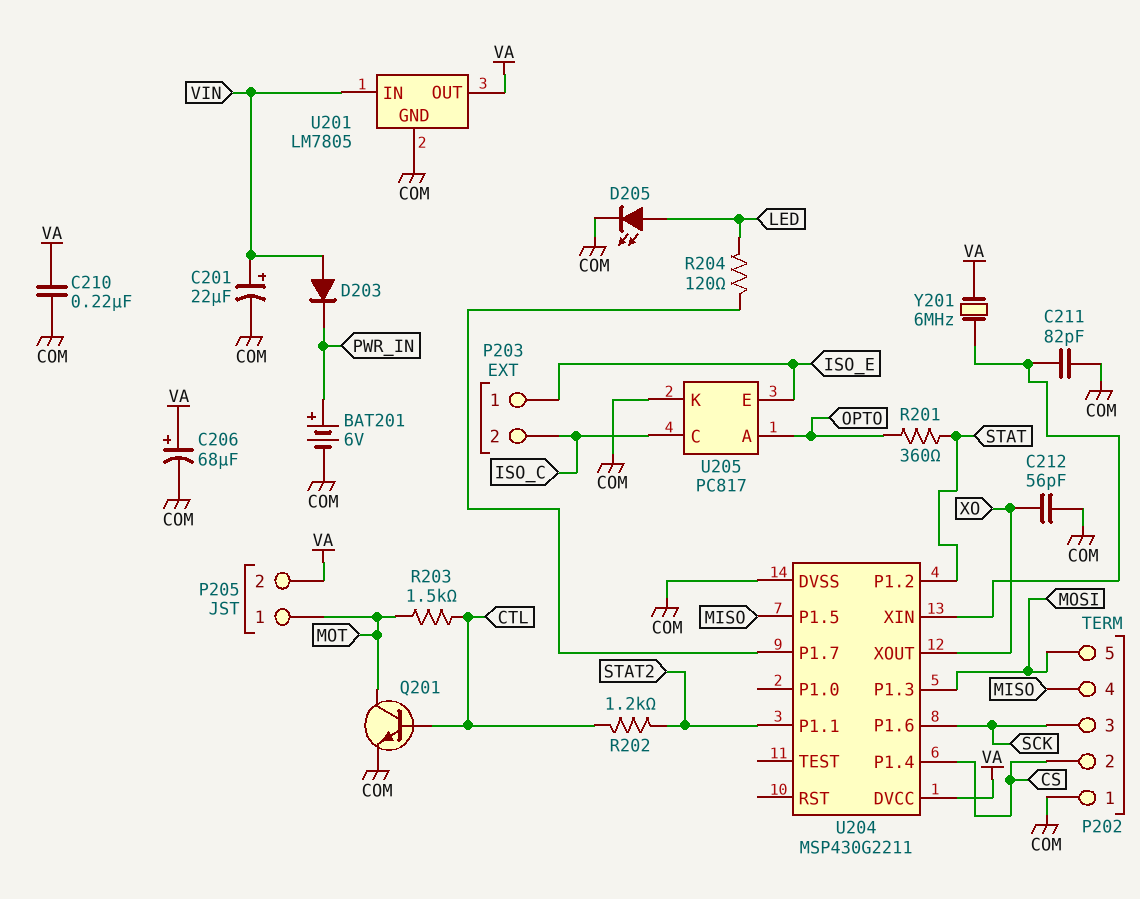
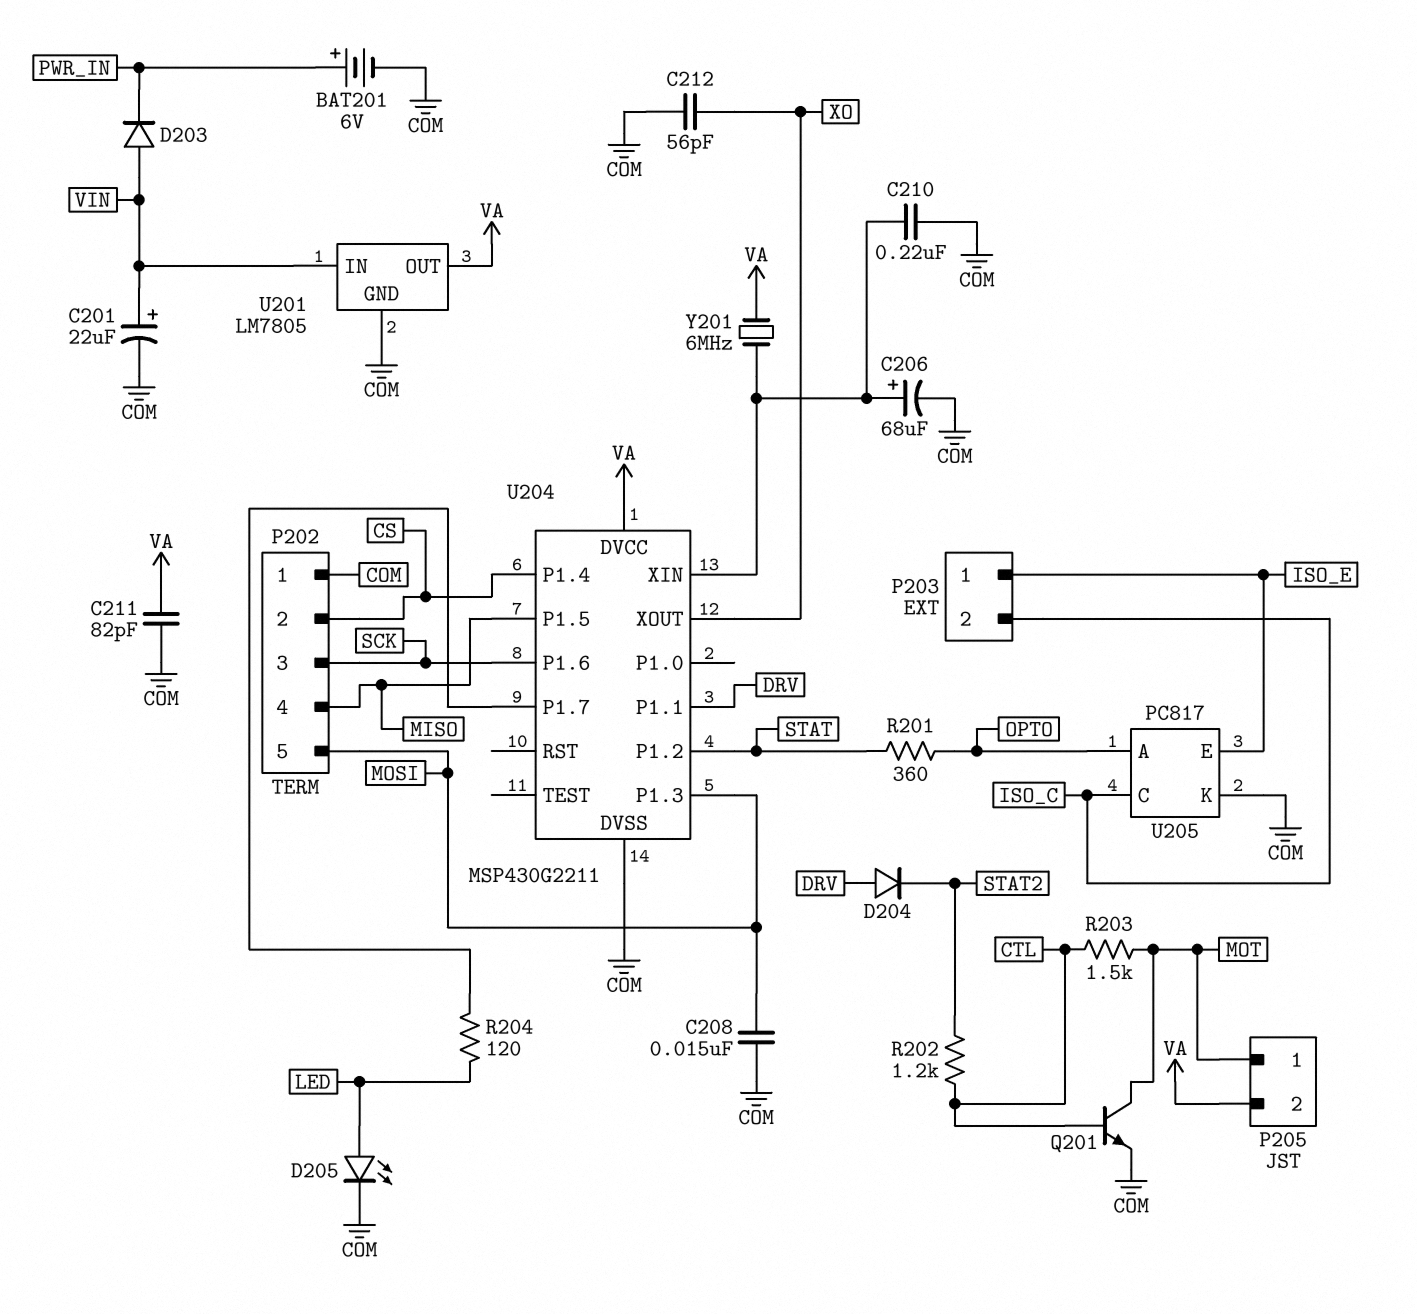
C206: 68uF (plus VA, minus COM) -> 68uF (plus U204/XIN, minus COM)
C208: none -> 15nF (COM, MOSI)
C210: 220nF (COM, VA) -> 220nF (COM, U204/XIN)
C211: 82pF (COM, U204/XIN) -> 82pF (COM, VA)
D204: none -> diode (A DRV, K STAT2)
U204 pin P1.1: STAT2 -> DRV

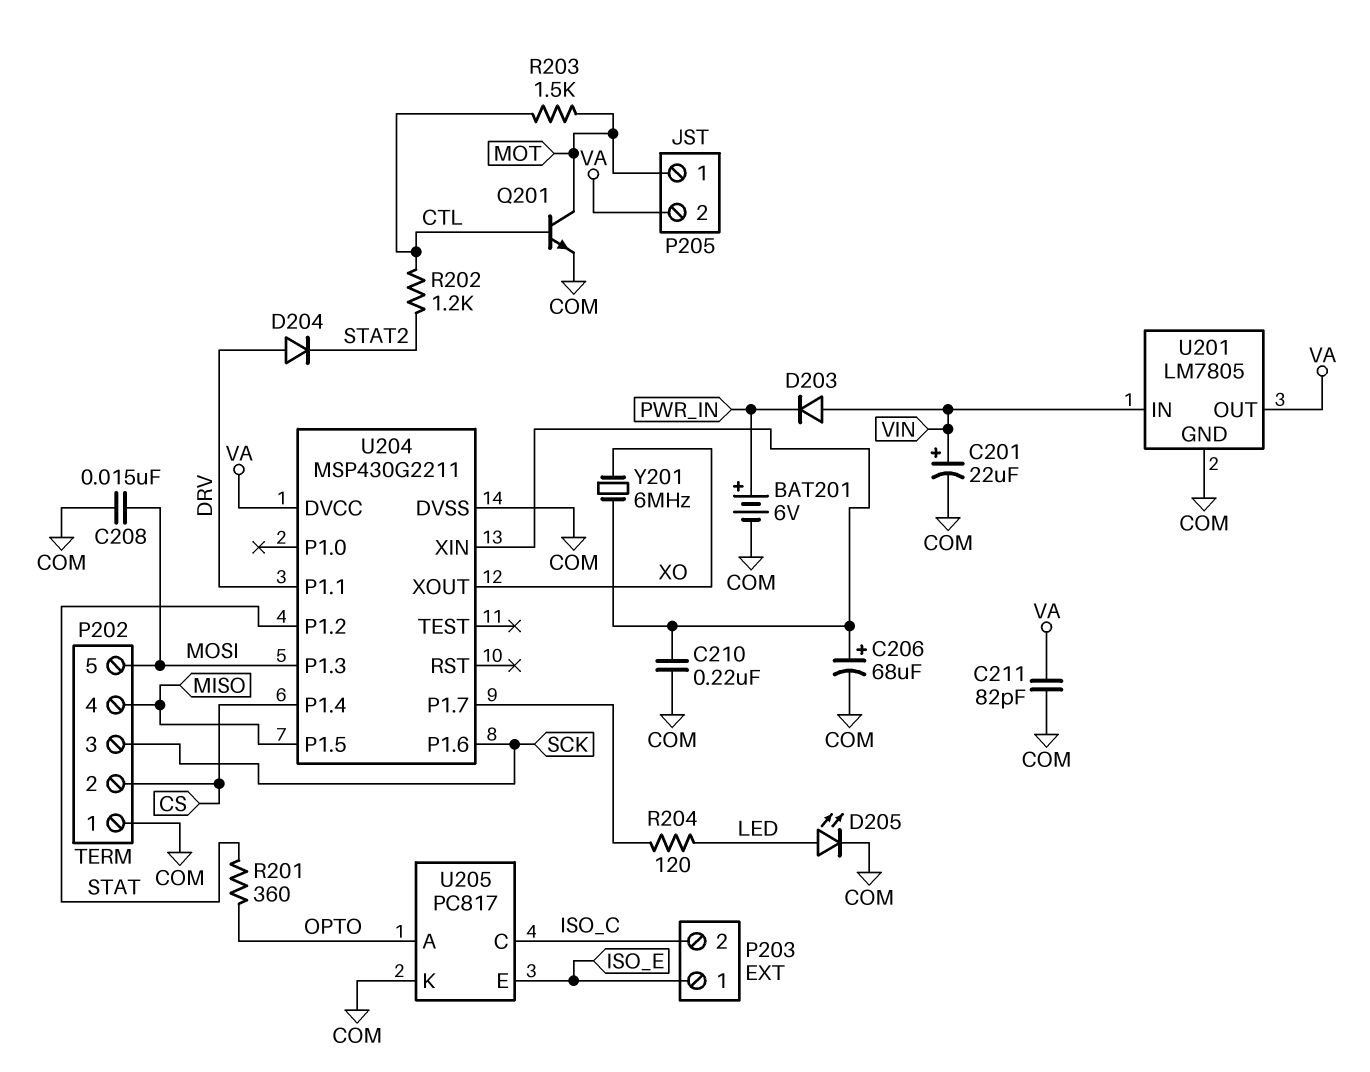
C212: 56pF (COM, XO) -> none
Y201: 6MHz (U204/XIN, VA) -> 6MHz (U204/XIN, XO)

